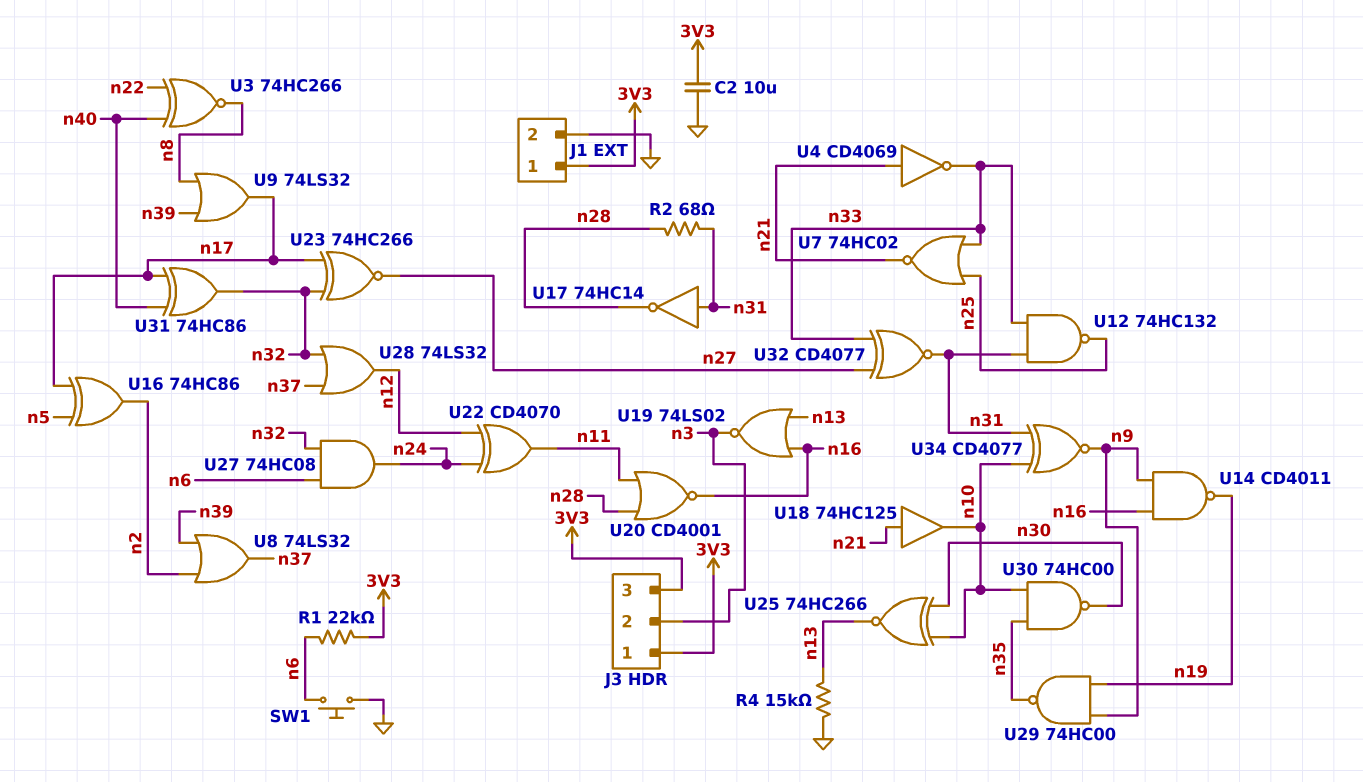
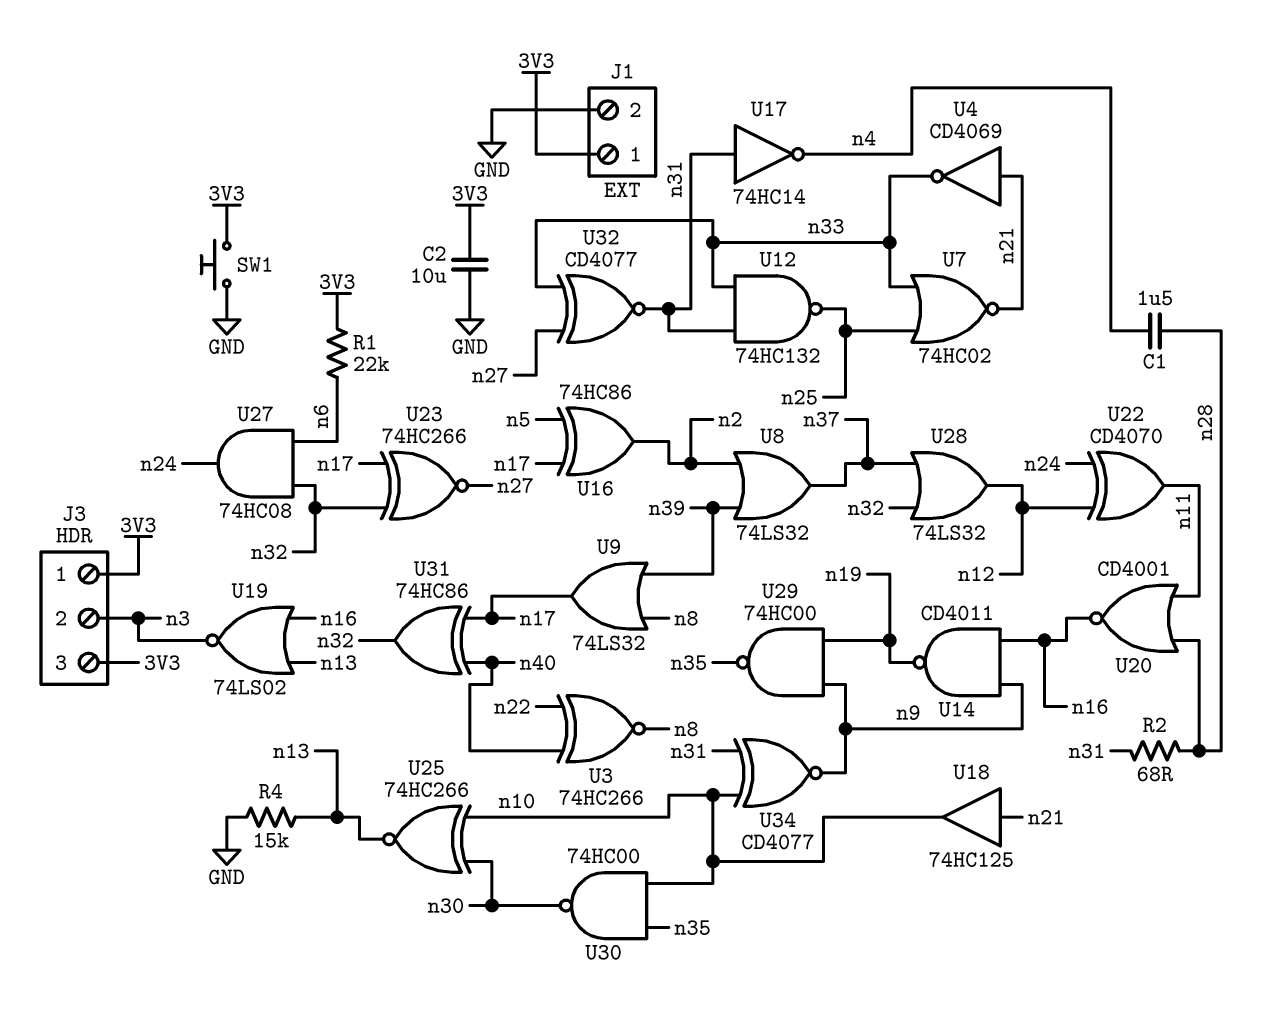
C1: none -> 1.5uF (n4, n28)
SW1: button (GND, n6) -> button (3V3, GND)
U17: NOT 74HC14 (in n31, out n28) -> NOT 74HC14 (in n31, out n4)

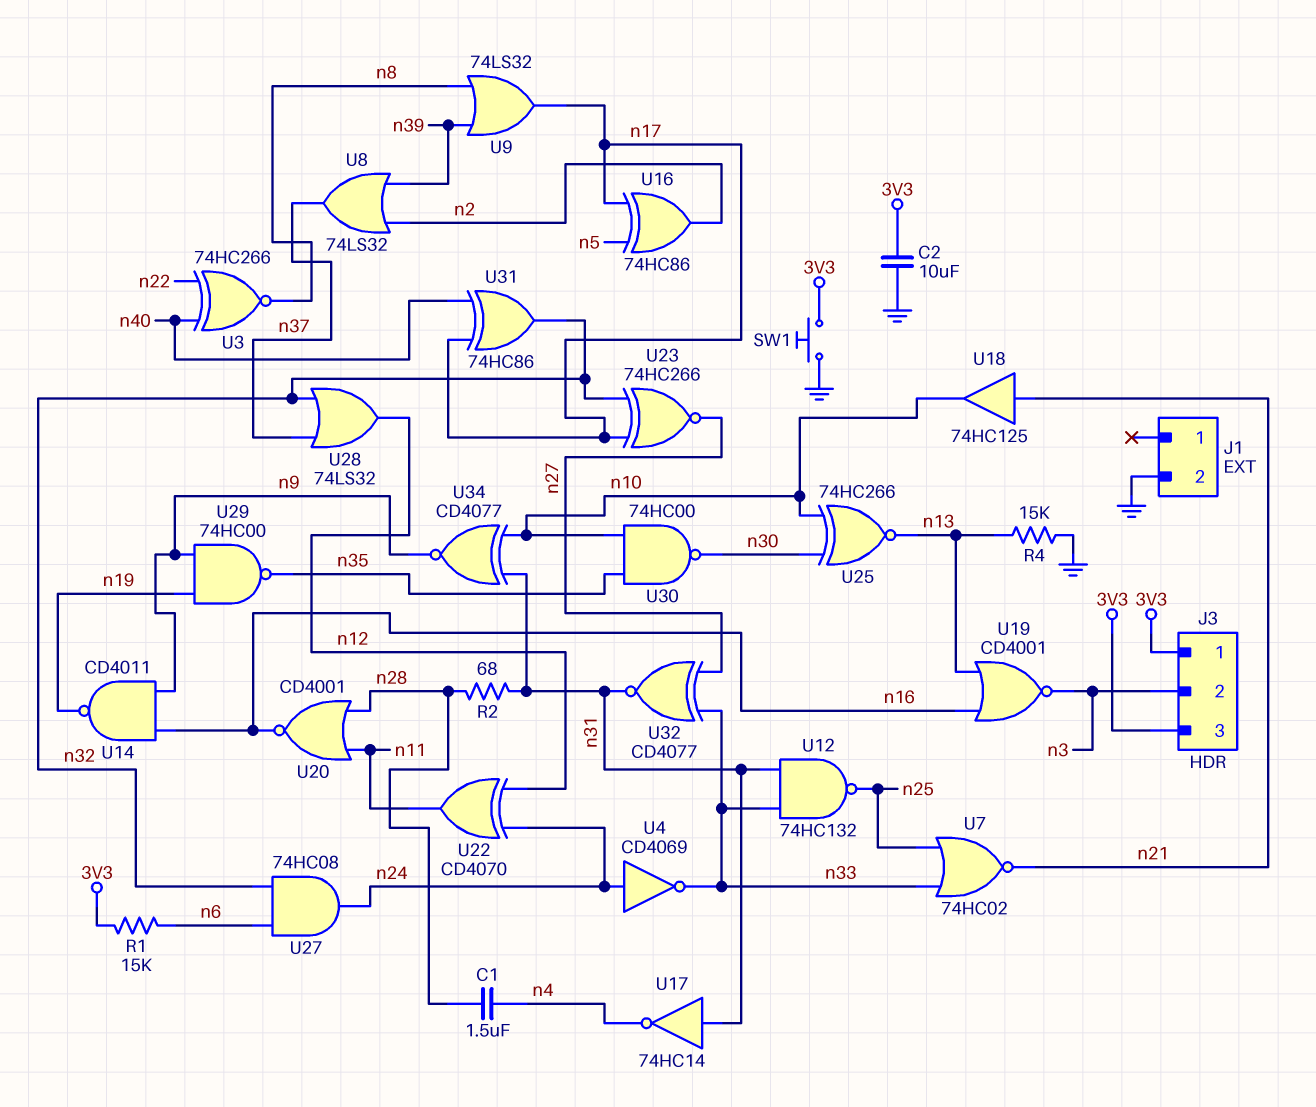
J1 pin 1: 3V3 -> none
R1: 22k (3V3, n6) -> 15k (3V3, n6)
U4: NOT CD4069 (in n21, out n33) -> NOT CD4069 (in n24, out n33)
U19: NOR 74LS02 (in n13, in n16, out n3) -> NOR CD4001 (in n13, in n16, out n3)

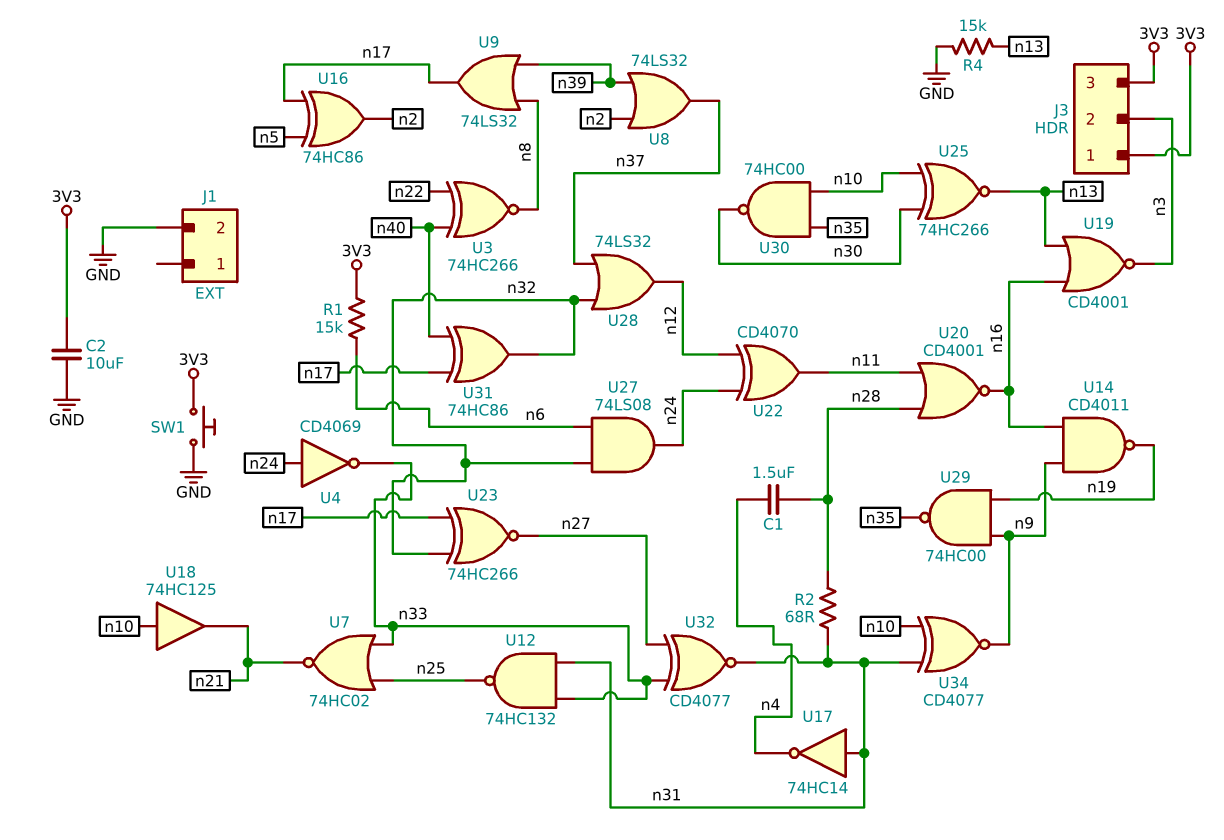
U18: buffer 74HC125 (in n21, out n10) -> buffer 74HC125 (in n10, out n21)
U27: AND 74HC08 (in n6, in n32, out n24) -> AND 74LS08 (in n6, in n32, out n24)

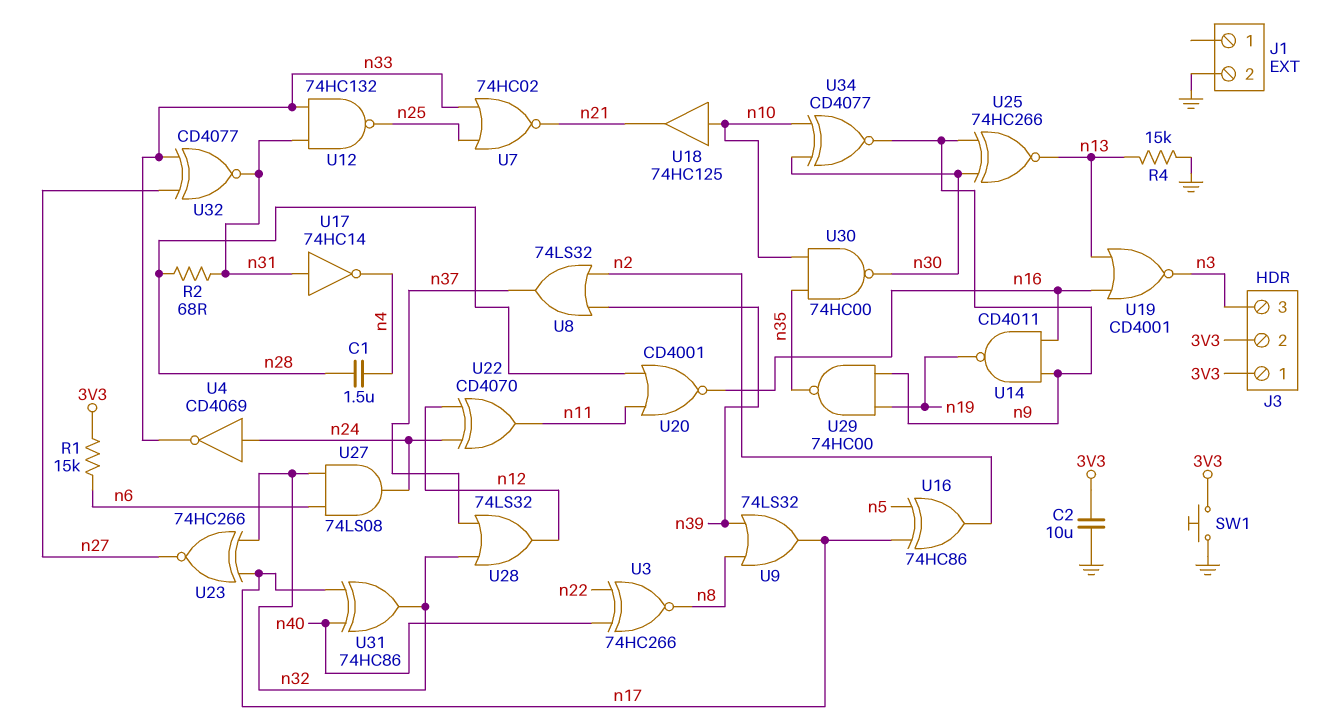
J3 pin 2: n3 -> 3V3
J3 pin 3: 3V3 -> n3
U25: XNOR 74HC266 (in n10, in n30, out n13) -> XNOR 74HC266 (in n9, in n30, out n13)
U34: XNOR CD4077 (in n10, in n31, out n9) -> XNOR CD4077 (in n10, in n30, out n9)

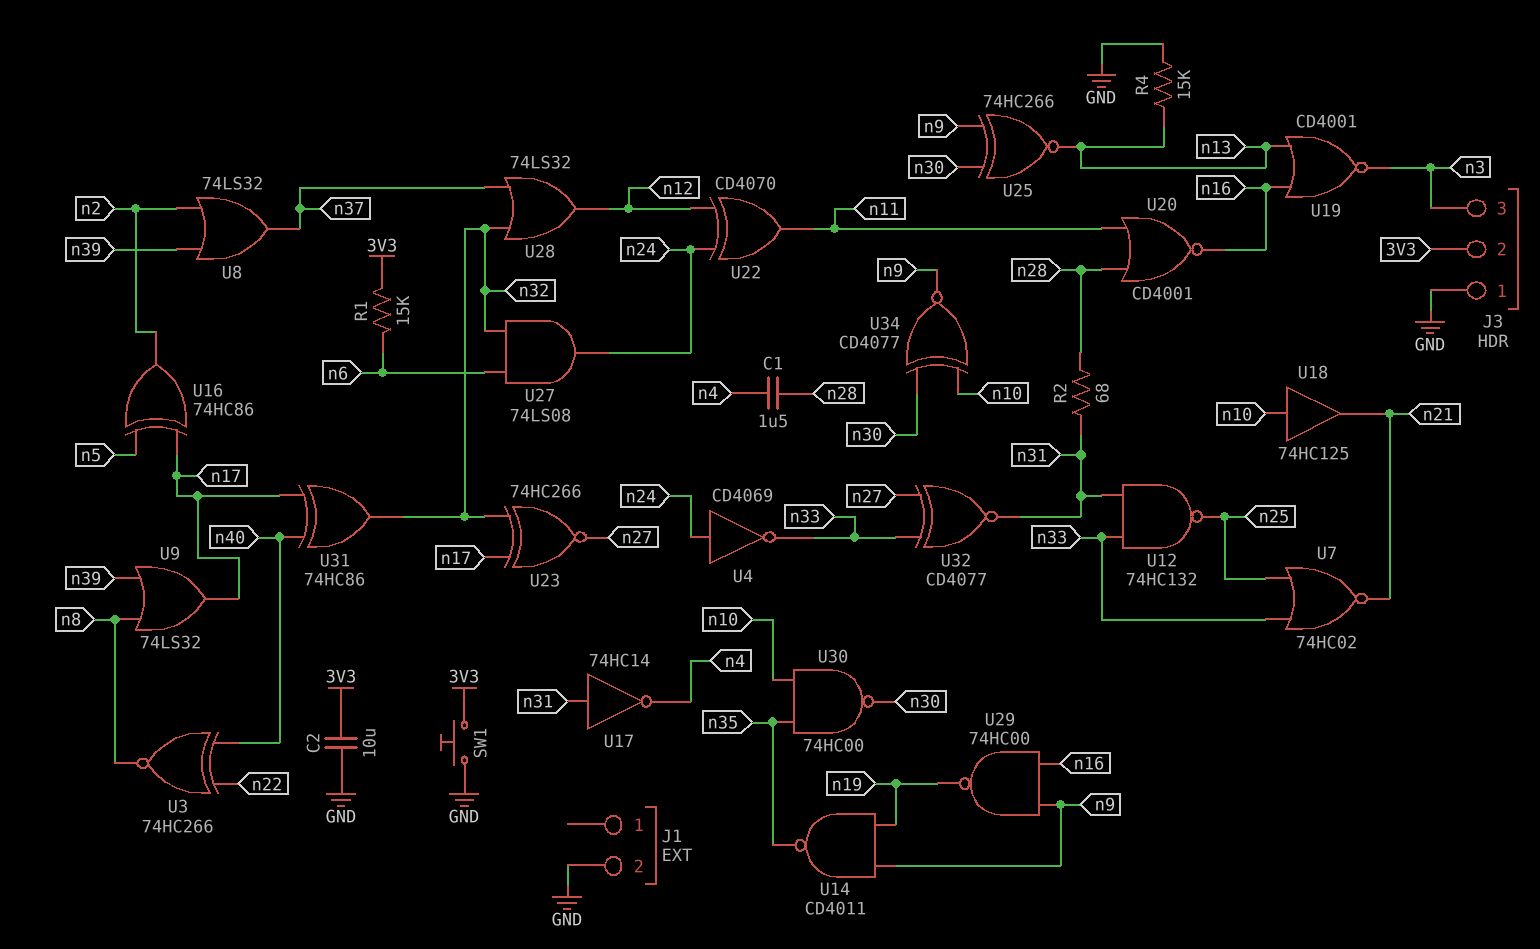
J3 pin 1: 3V3 -> GND
U14: NAND CD4011 (in n9, in n16, out n19) -> NAND CD4011 (in n9, in n19, out n35)
U29: NAND 74HC00 (in n9, in n19, out n35) -> NAND 74HC00 (in n9, in n16, out n19)

